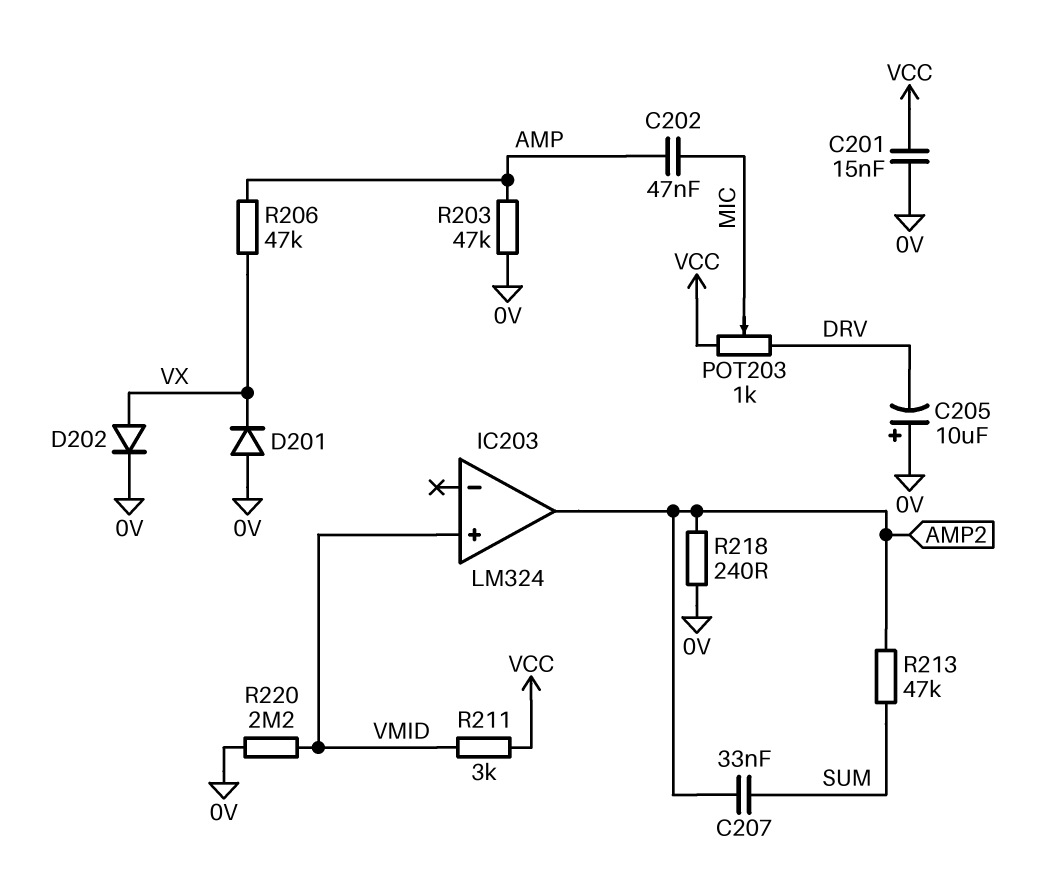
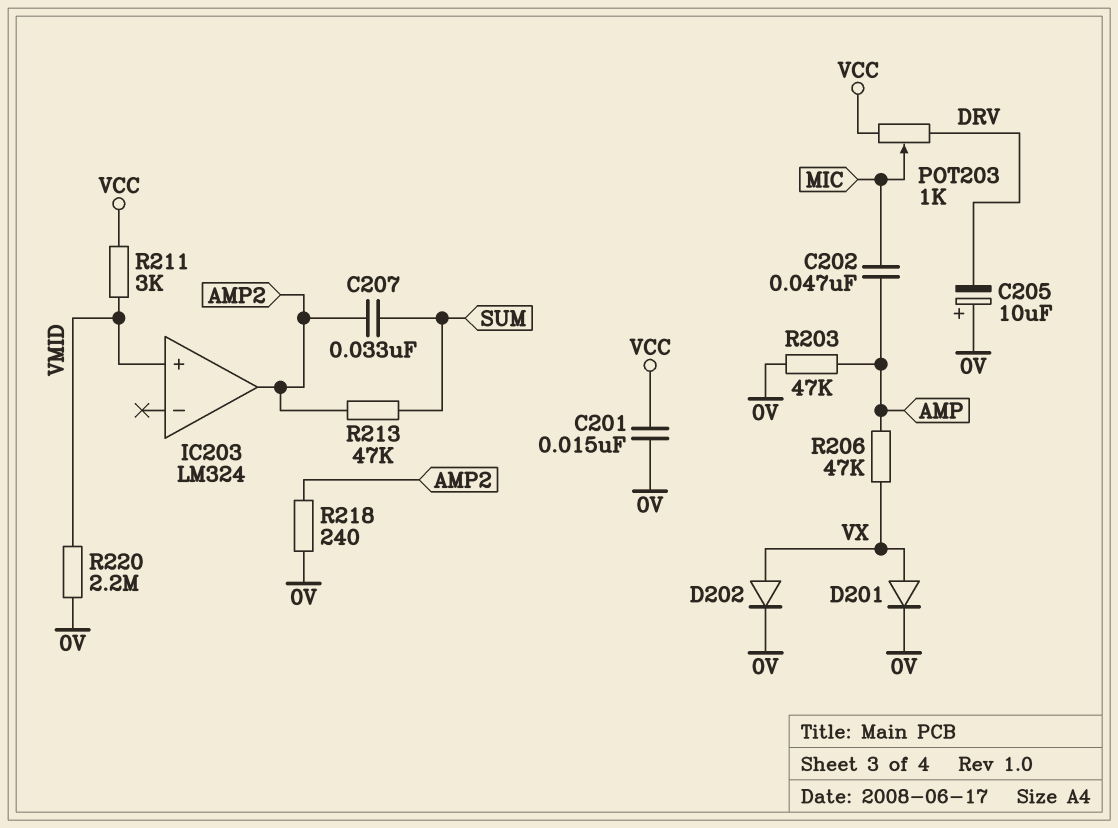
D201: diode (A 0V, K VX) -> diode (A VX, K 0V)

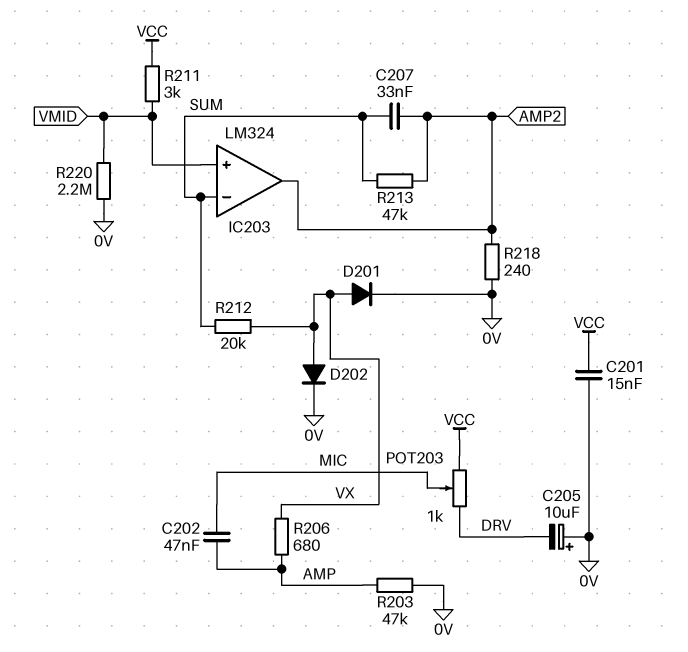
IC203 pin in-: none -> SUM
R206: 47k (AMP, VX) -> 680 (AMP, VX)
R212: none -> 20k (SUM, VX)

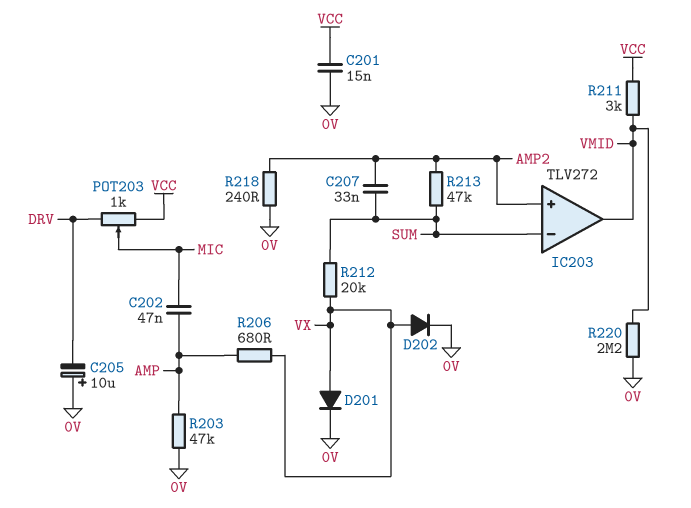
IC203: LM324 -> TLV272
IC203 pin in+: VMID -> AMP2
IC203 pin out: AMP2 -> VMID

